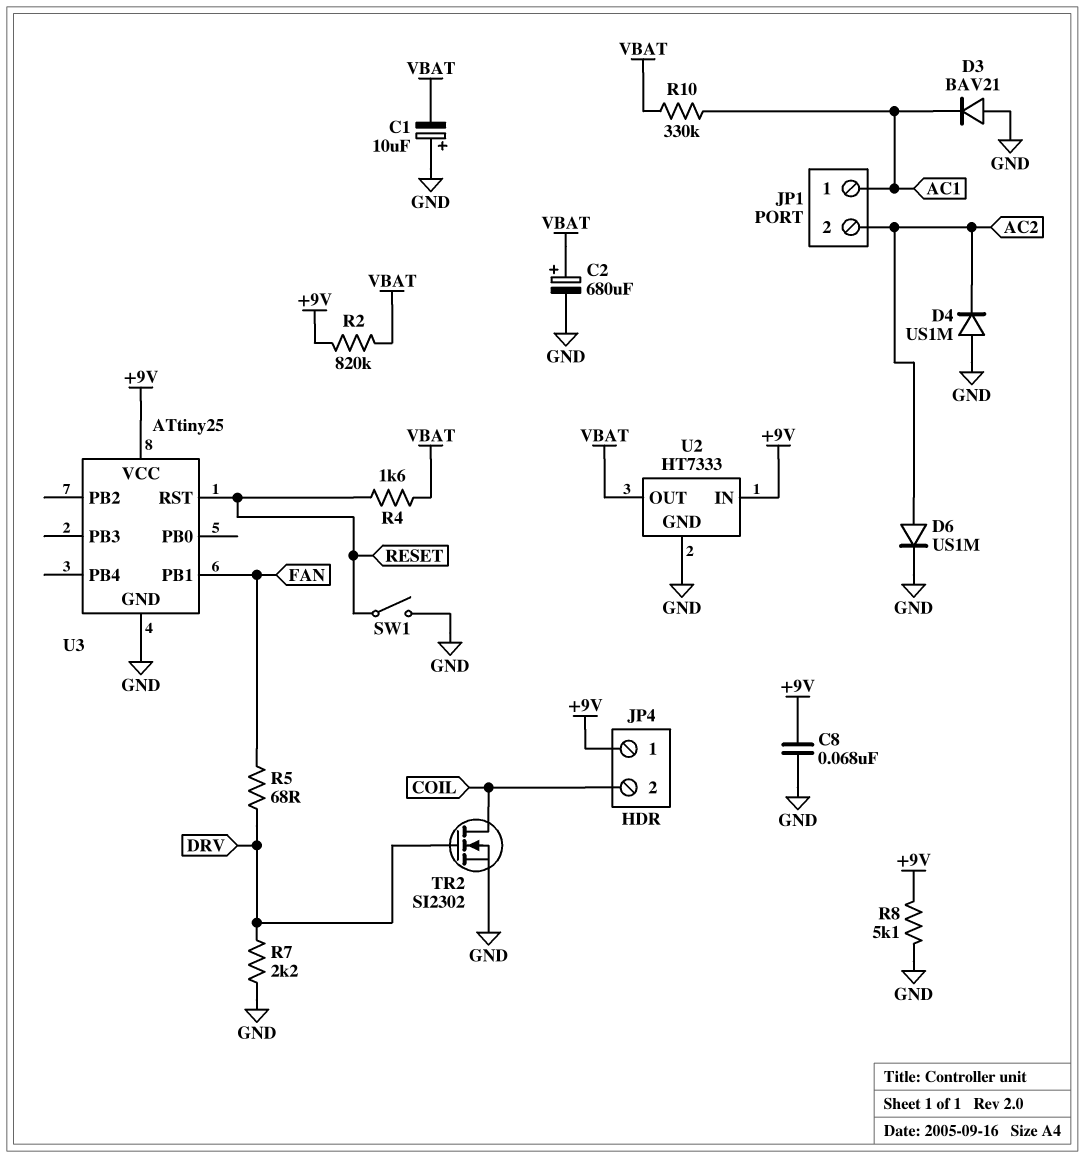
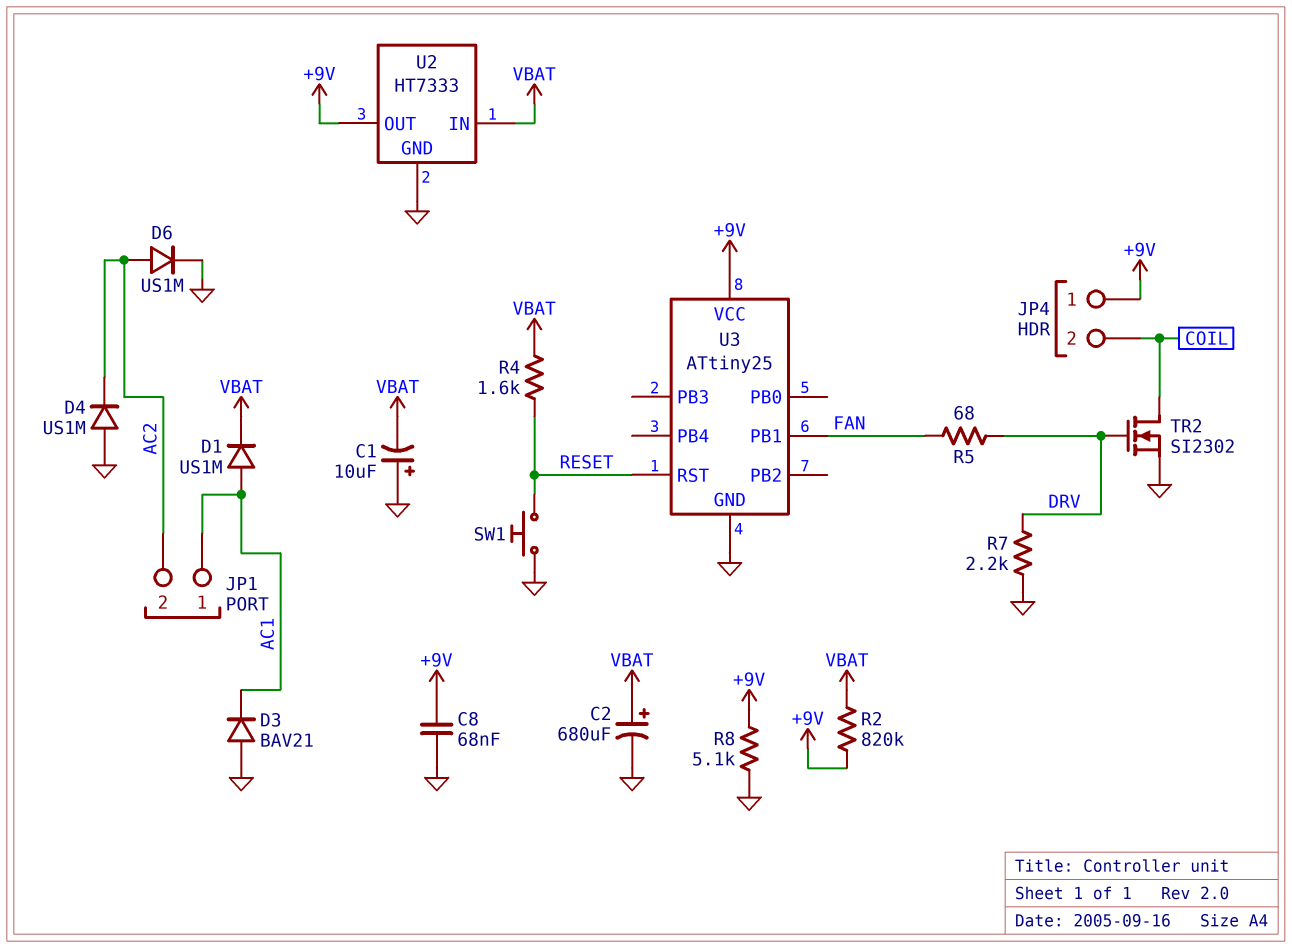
D1: none -> diode US1M (A AC1, K VBAT)
R10: 330k (AC1, VBAT) -> none
SW1: switch (GND, RESET) -> button (GND, RESET)
U2 pin IN: +9V -> VBAT
U2 pin OUT: VBAT -> +9V

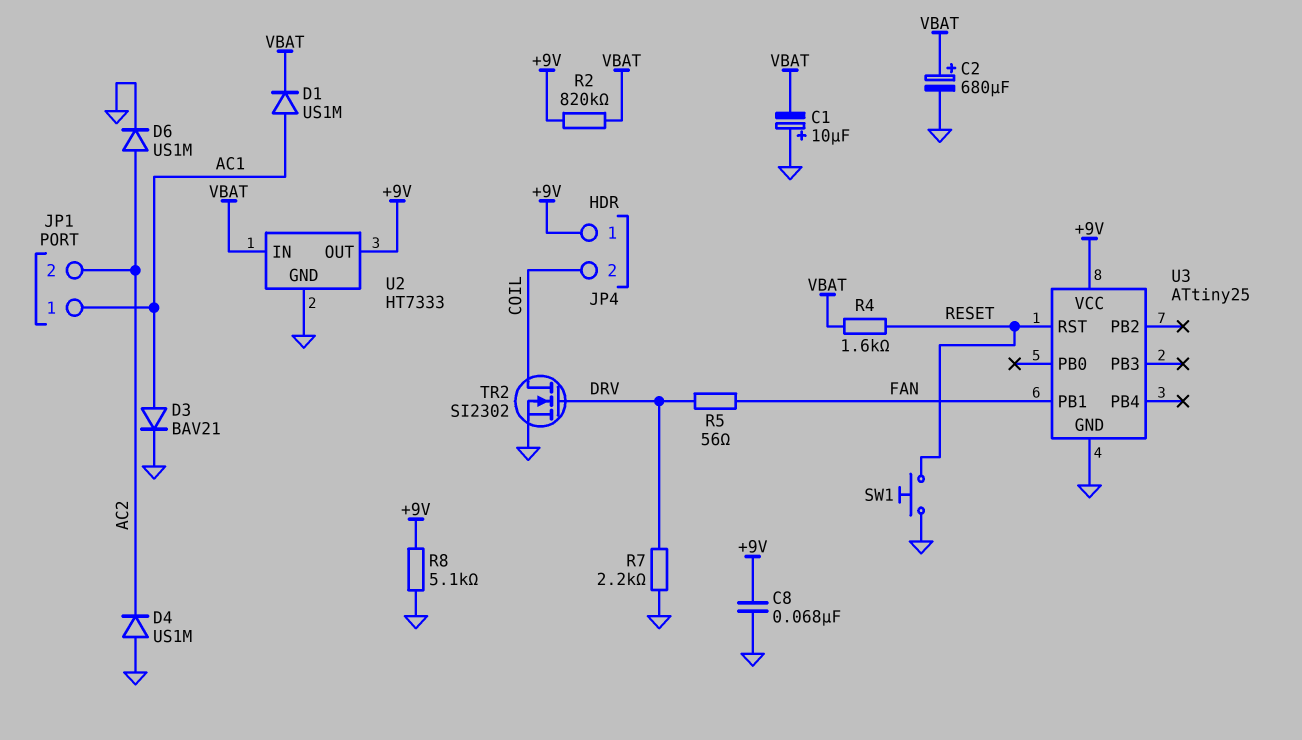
D3: diode BAV21 (A GND, K AC1) -> diode BAV21 (A AC1, K GND)
R5: 68 (DRV, FAN) -> 56 (DRV, FAN)

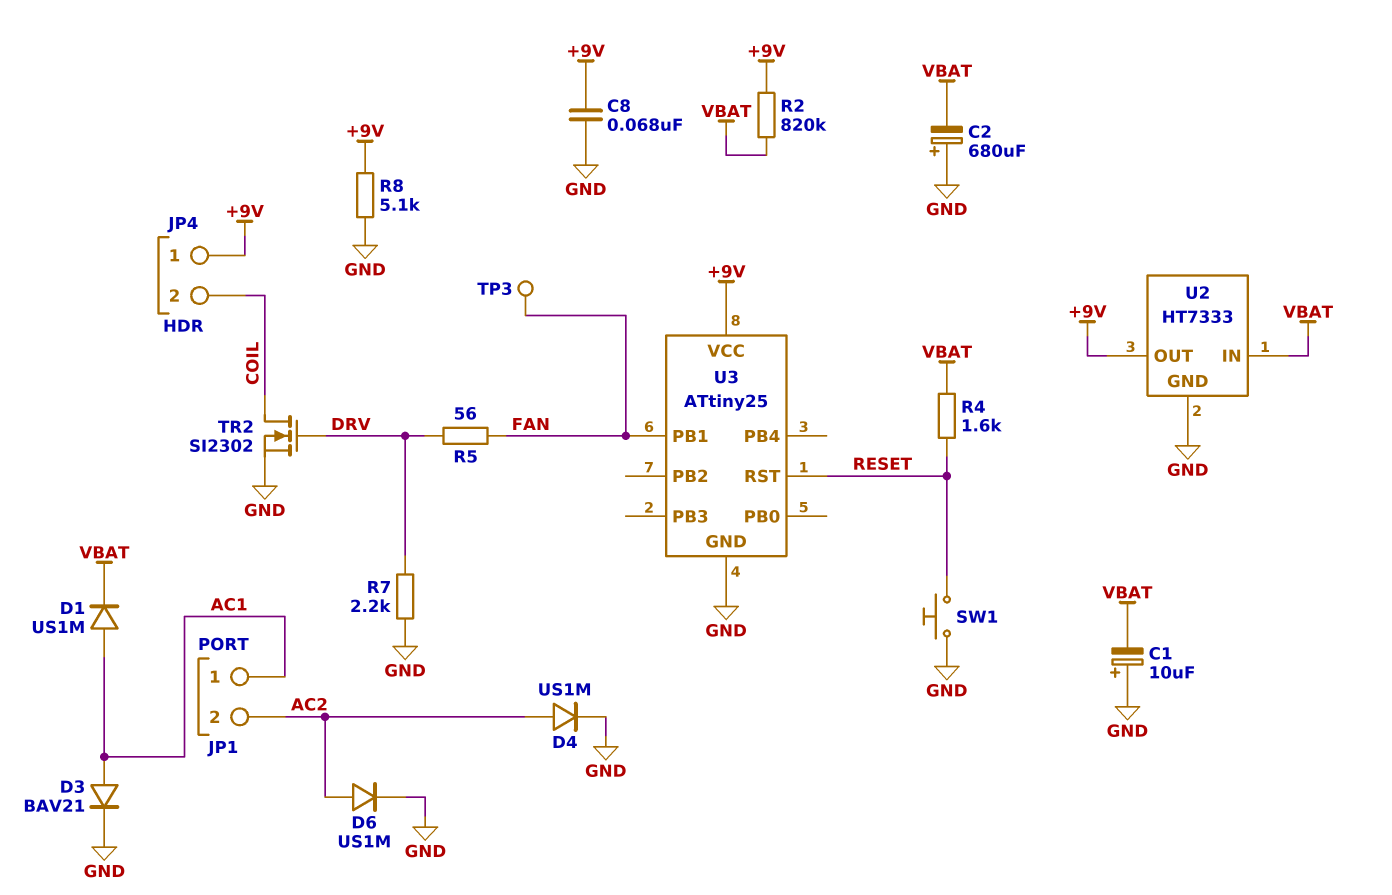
C2: 680uF (plus VBAT, minus GND) -> 680uF (plus GND, minus VBAT)
D4: diode US1M (A GND, K AC2) -> diode US1M (A AC2, K GND)
TP3: none -> test point (FAN)

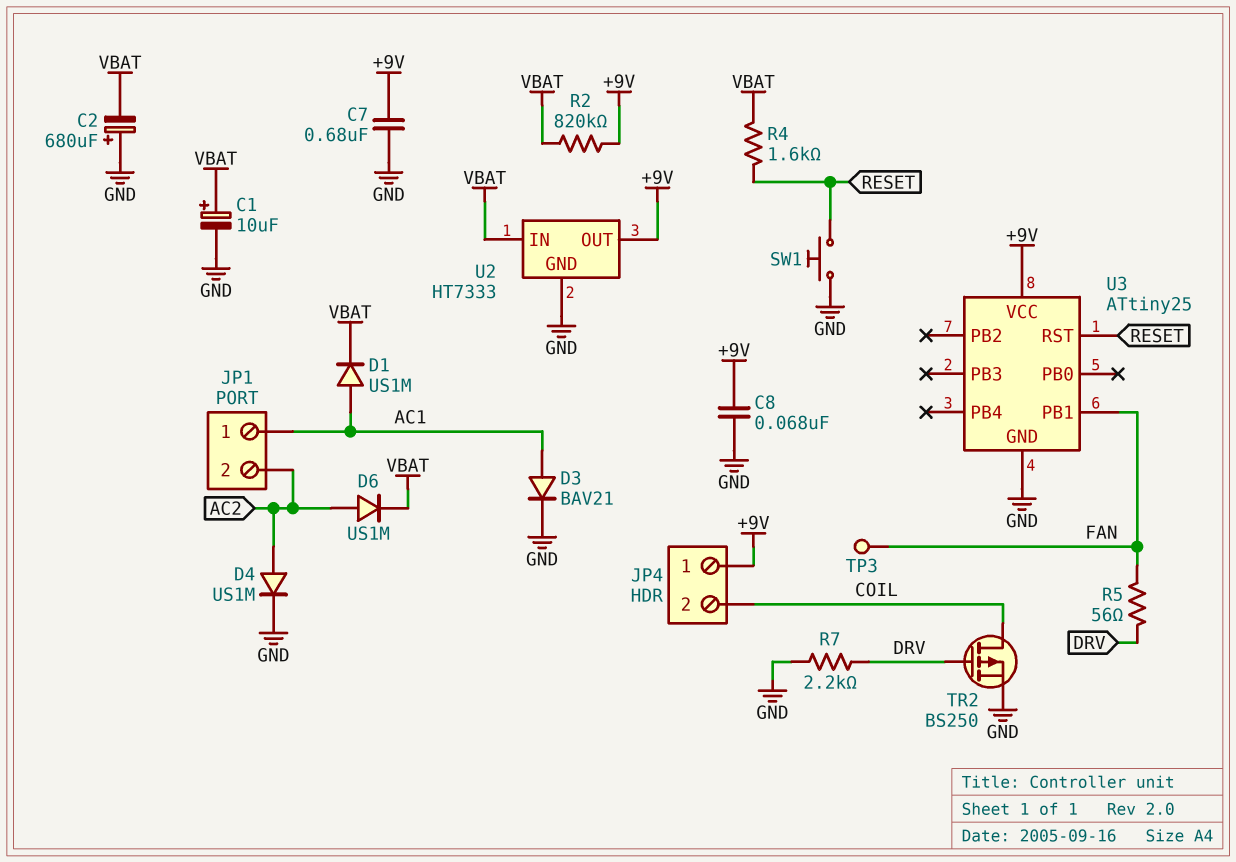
C1: 10uF (plus GND, minus VBAT) -> 10uF (plus VBAT, minus GND)
C7: none -> 680nF (+9V, GND)
D6: diode US1M (A AC2, K GND) -> diode US1M (A AC2, K VBAT)
R8: 5.1k (+9V, GND) -> none
TR2: NMOS SI2302 (G DRV, D COIL, S GND) -> PMOS BS250 (G DRV, D COIL, S GND)

